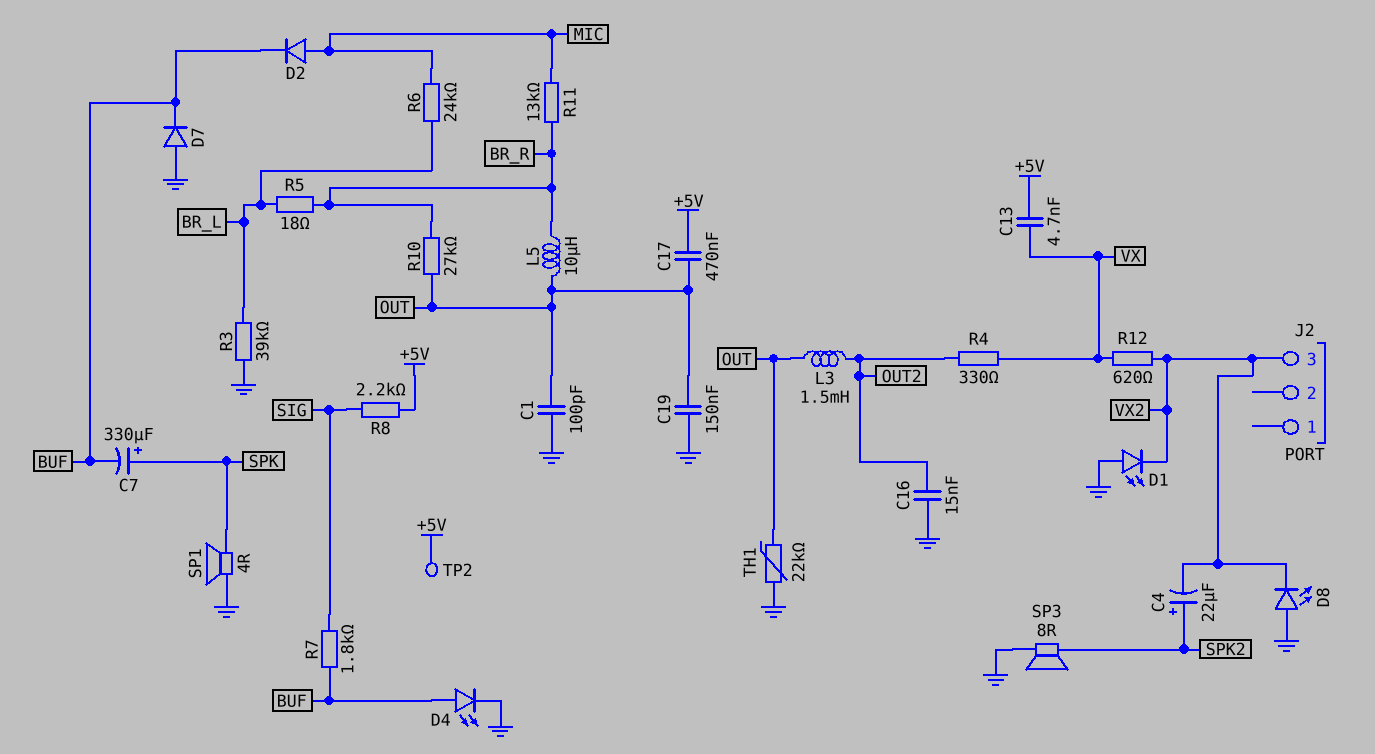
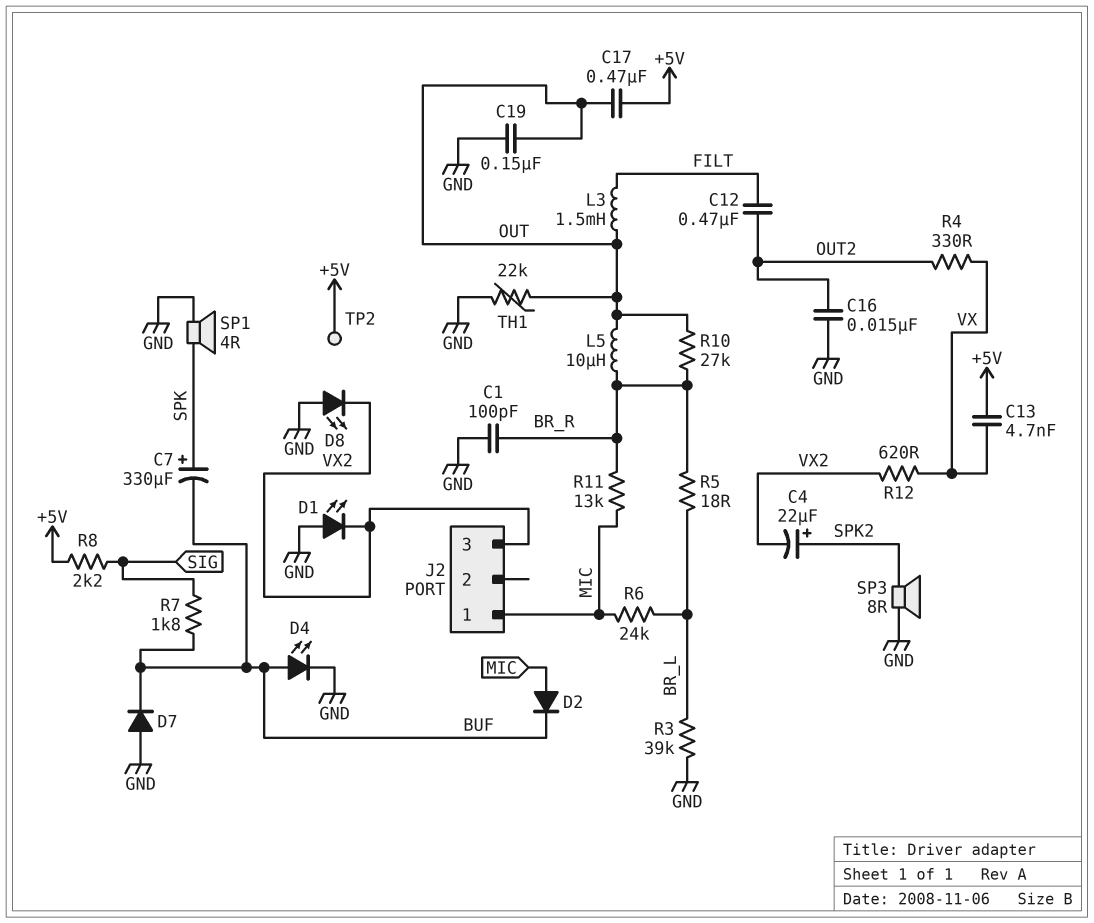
C1: 100pF (GND, OUT) -> 100pF (BR_R, GND)
C12: none -> 470nF (FILT, OUT2)
J2 pin 1: none -> MIC
L3: 1.5mH (OUT, OUT2) -> 1.5mH (FILT, OUT)

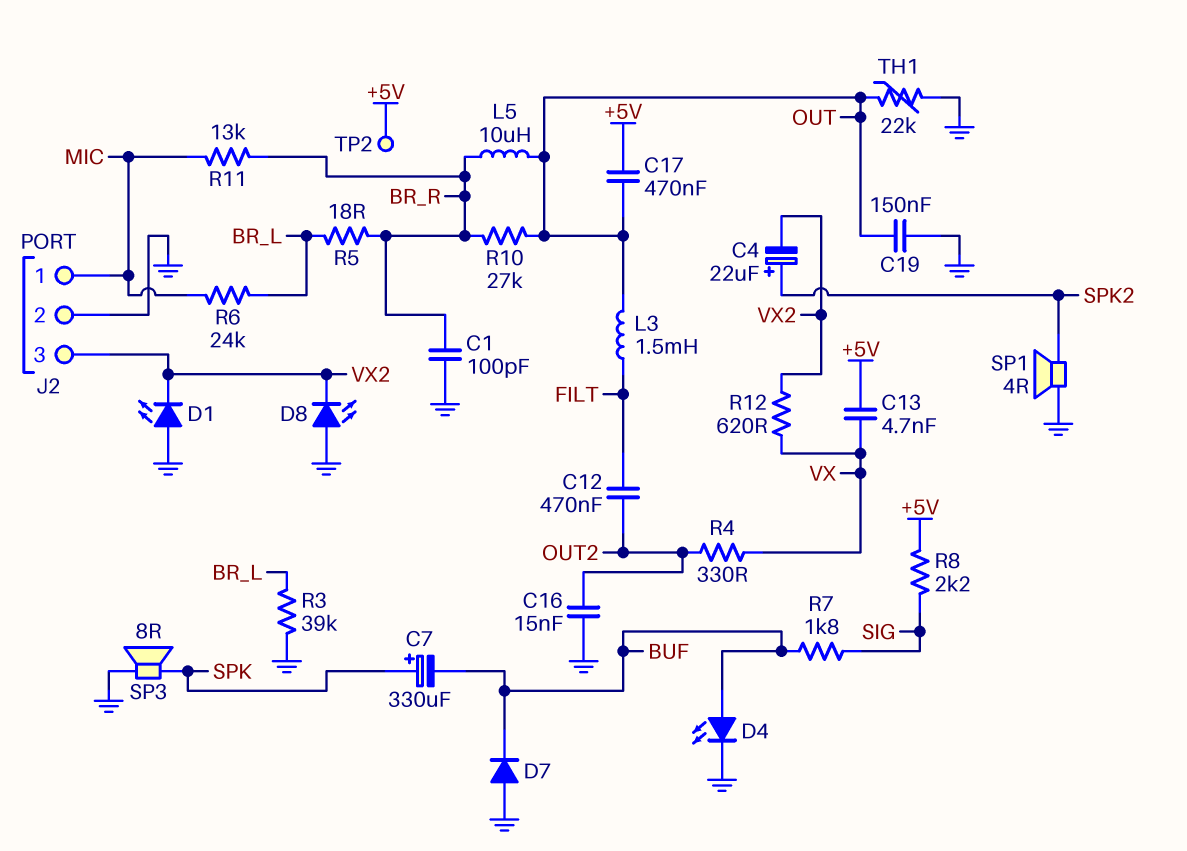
D2: diode (A MIC, K BUF) -> none
J2 pin 2: none -> GND
SP1: speaker 4R (GND, SPK) -> speaker 4R (GND, SPK2)
SP3: speaker 8R (GND, SPK2) -> speaker 8R (GND, SPK)

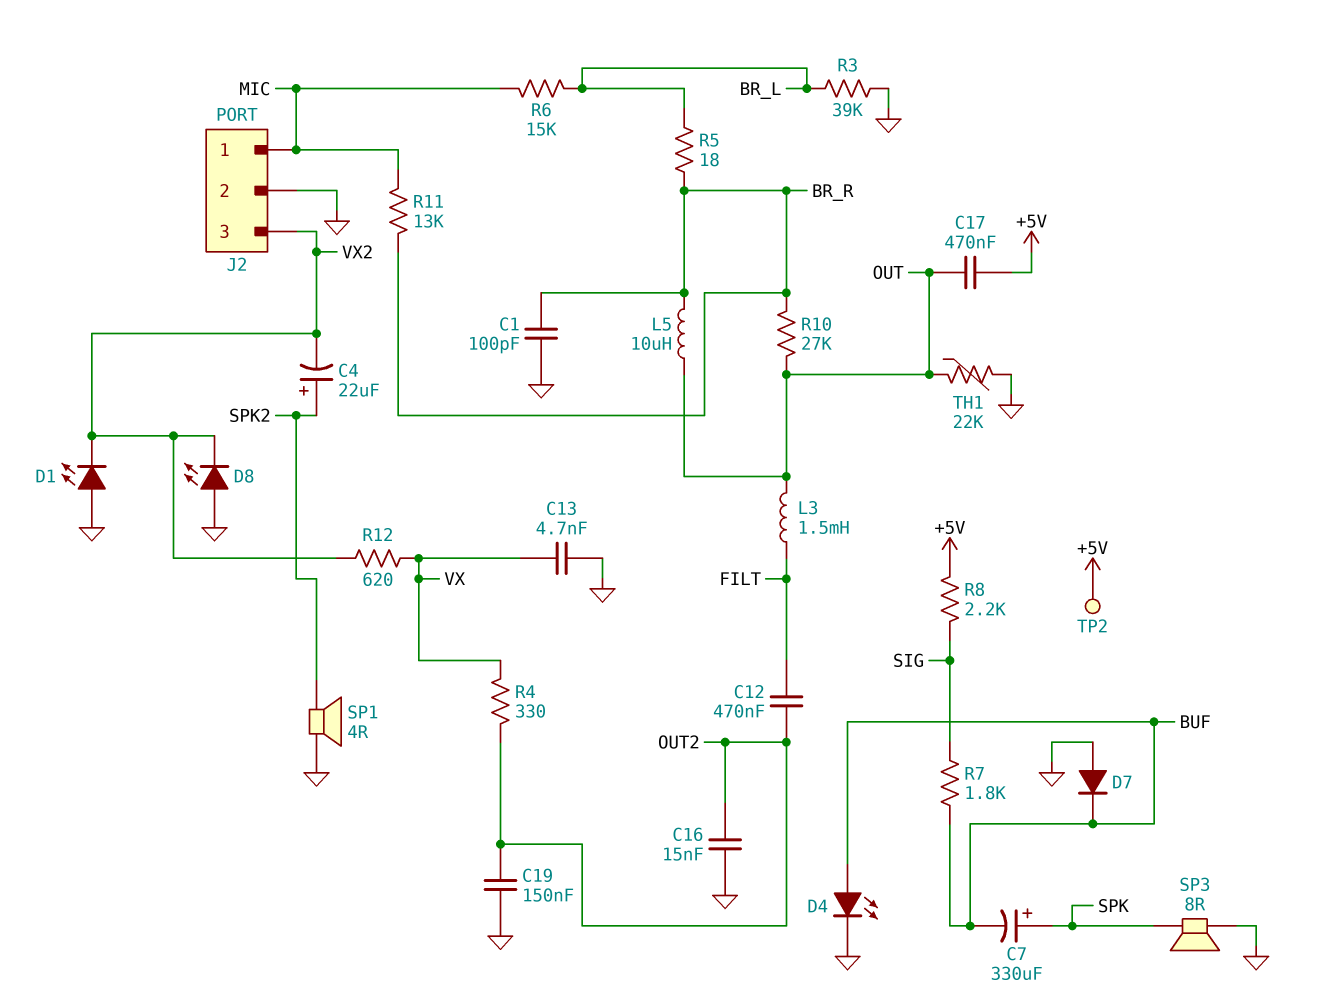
C13: 4.7nF (+5V, VX) -> 4.7nF (GND, VX)
C19: 150nF (GND, OUT) -> 150nF (GND, OUT2)
R6: 24k (BR_L, MIC) -> 15k (BR_L, MIC)

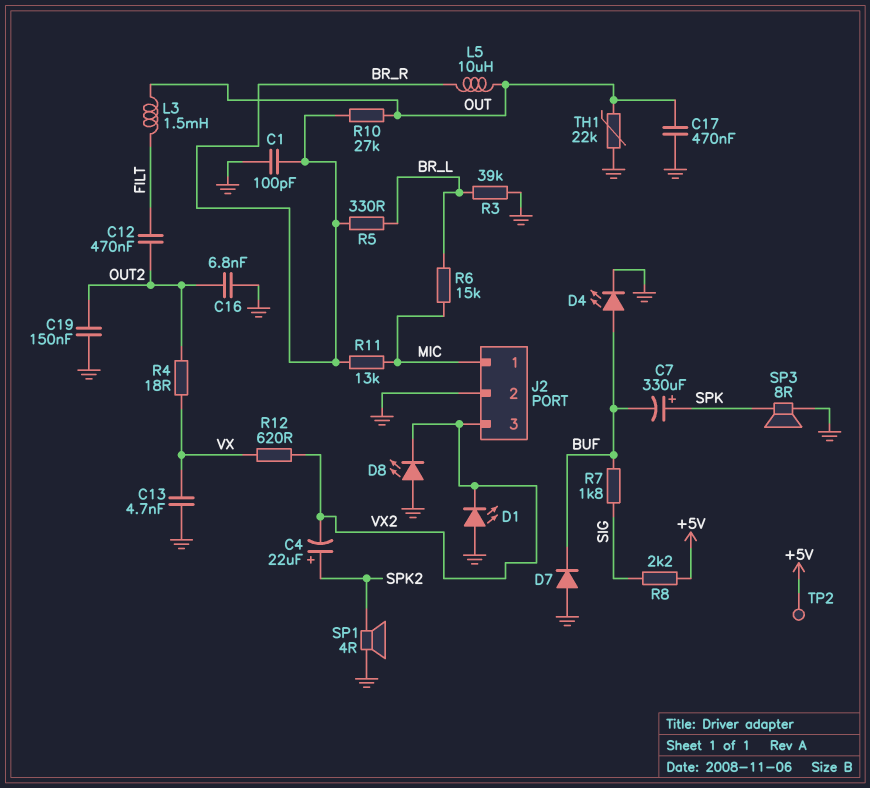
C16: 15nF (GND, OUT2) -> 6.8nF (GND, OUT2)
C17: 470nF (+5V, OUT) -> 470nF (GND, OUT)
R4: 330 (OUT2, VX) -> 18 (OUT2, VX)
R5: 18 (BR_L, BR_R) -> 330 (BR_L, BR_R)

